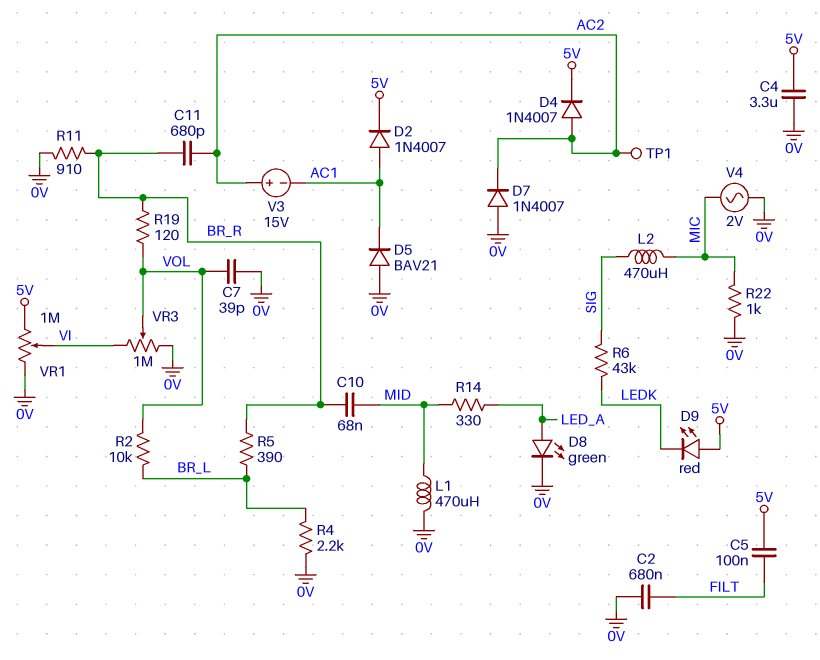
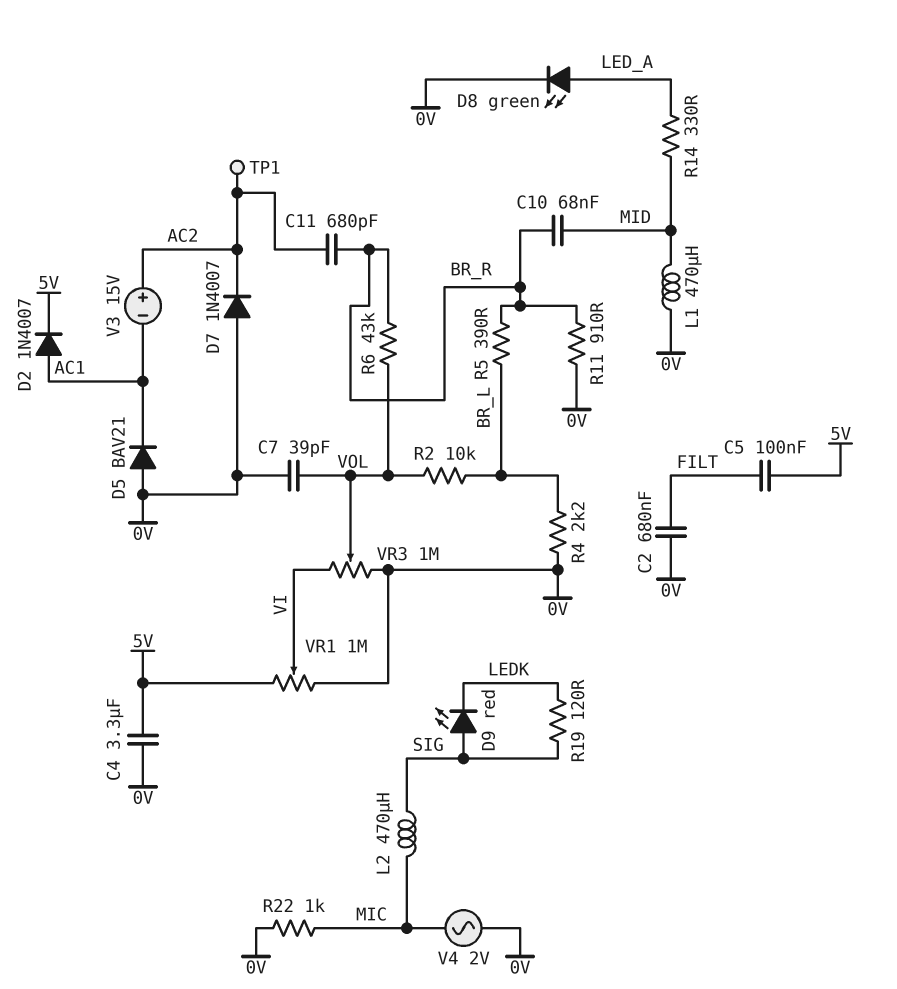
D4: diode 1N4007 (A AC2, K 5V) -> none
D9: LED red (A 5V, K LEDK) -> LED red (A SIG, K LEDK)
R6: 43k (LEDK, SIG) -> 43k (BR_R, VOL)
R19: 120 (BR_R, VOL) -> 120 (LEDK, SIG)

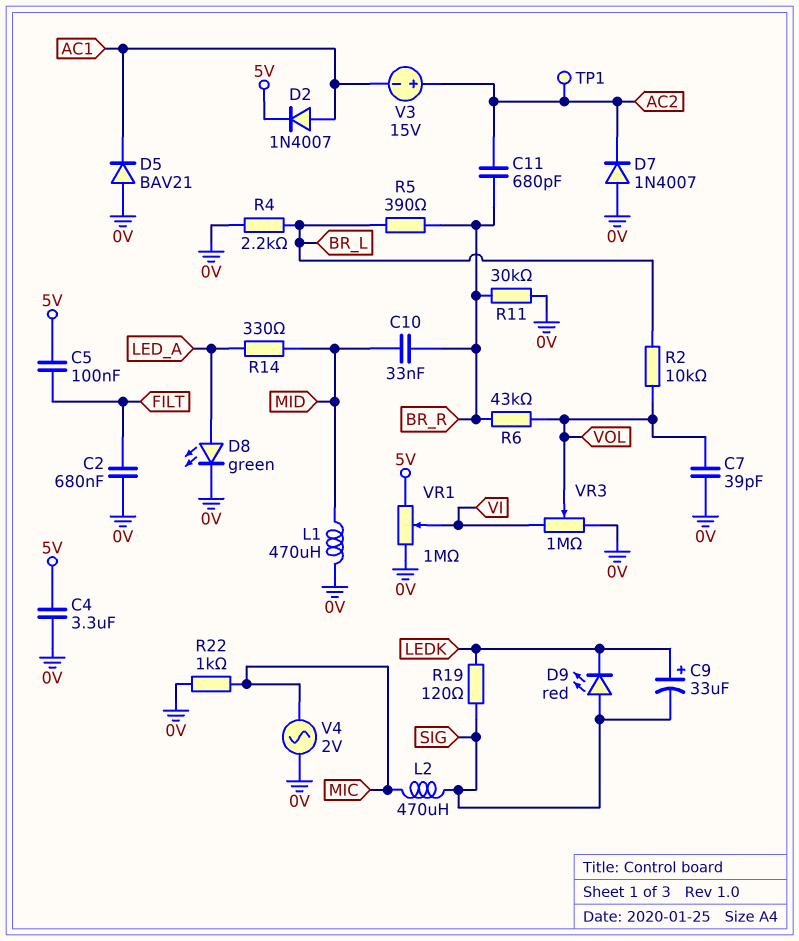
C9: none -> 33uF (plus LEDK, minus SIG)
C10: 68nF (BR_R, MID) -> 33nF (BR_R, MID)
R11: 910 (0V, BR_R) -> 30k (0V, BR_R)

